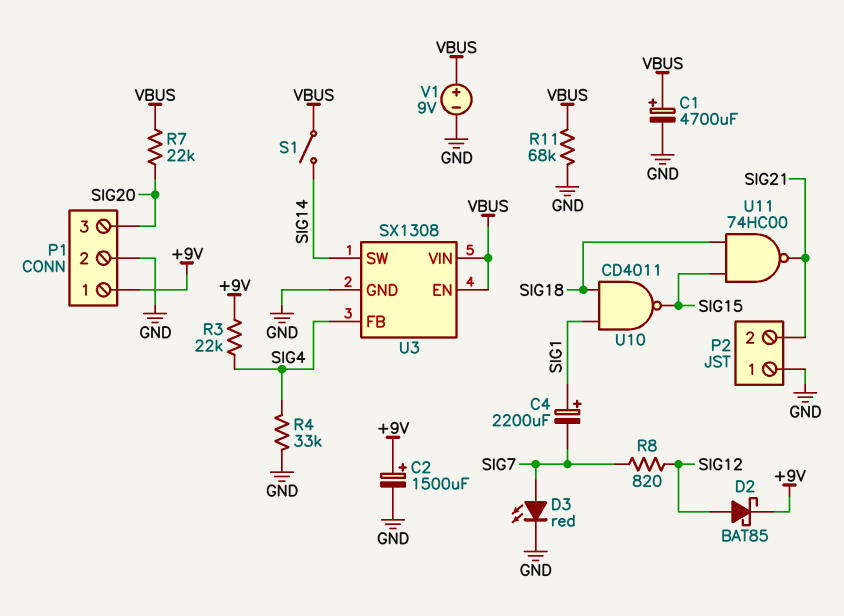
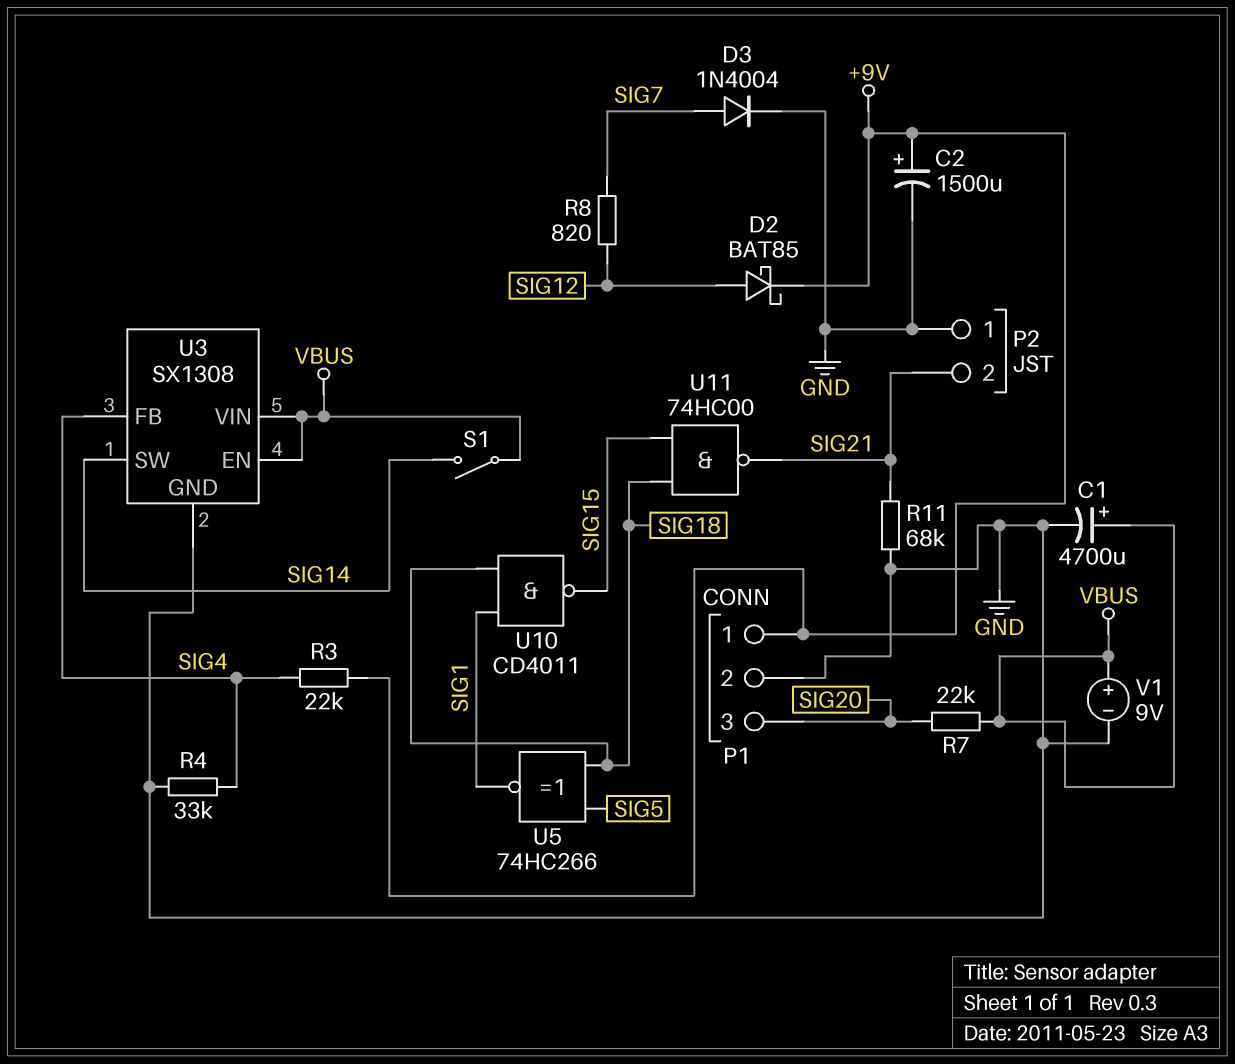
C4: 2200uF (plus SIG1, minus SIG7) -> none
D3: LED red (A SIG7, K GND) -> diode 1N4004 (A SIG7, K GND)
R11: 68k (GND, VBUS) -> 68k (GND, SIG21)
U5: none -> XNOR 74HC266 (in SIG5, in SIG18, out SIG1)

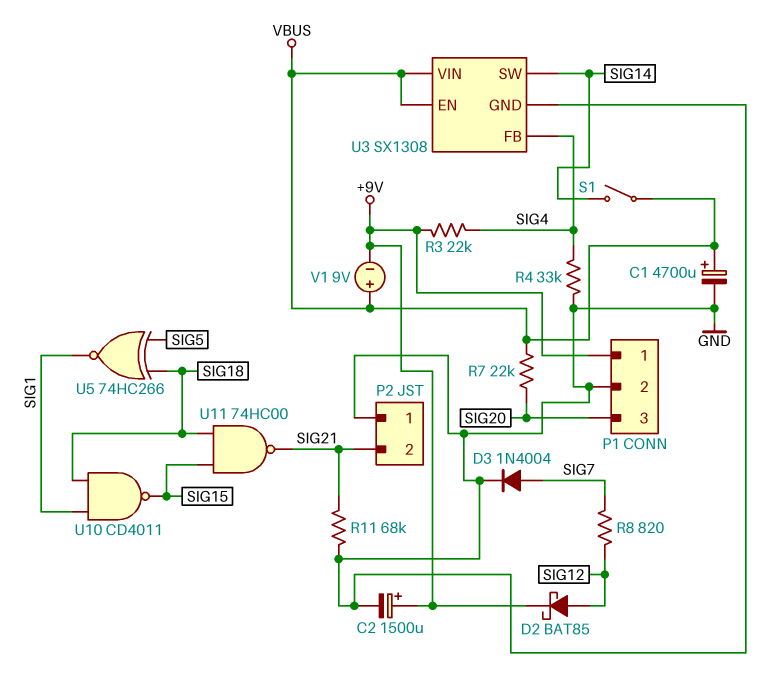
V1: 9V (plus VBUS, minus GND) -> 9V (plus VBUS, minus +9V)

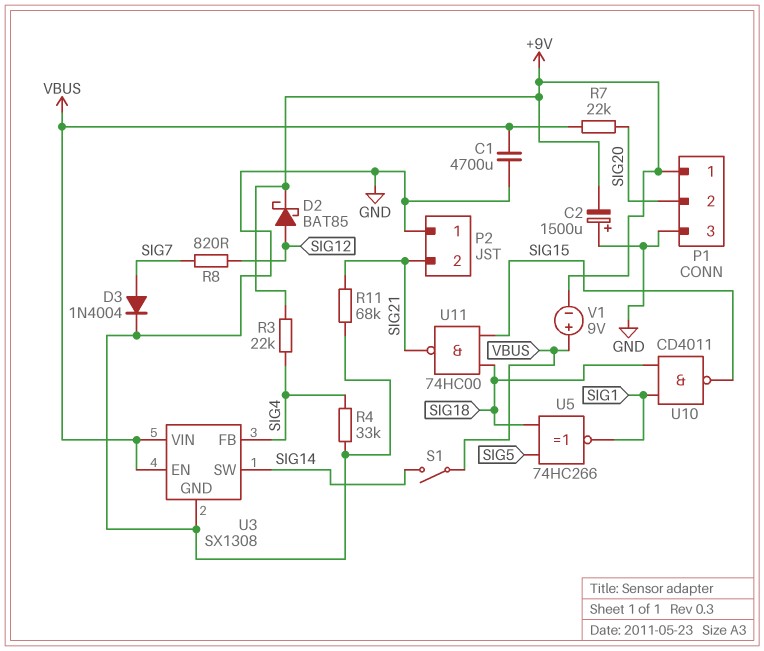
C1: 4700uF (plus VBUS, minus GND) -> 4700uF (GND, VBUS)
C2: 1500uF (plus +9V, minus GND) -> 1500uF (plus GND, minus +9V)
P1 pin 2: GND -> SIG20
P1 pin 3: SIG20 -> GND

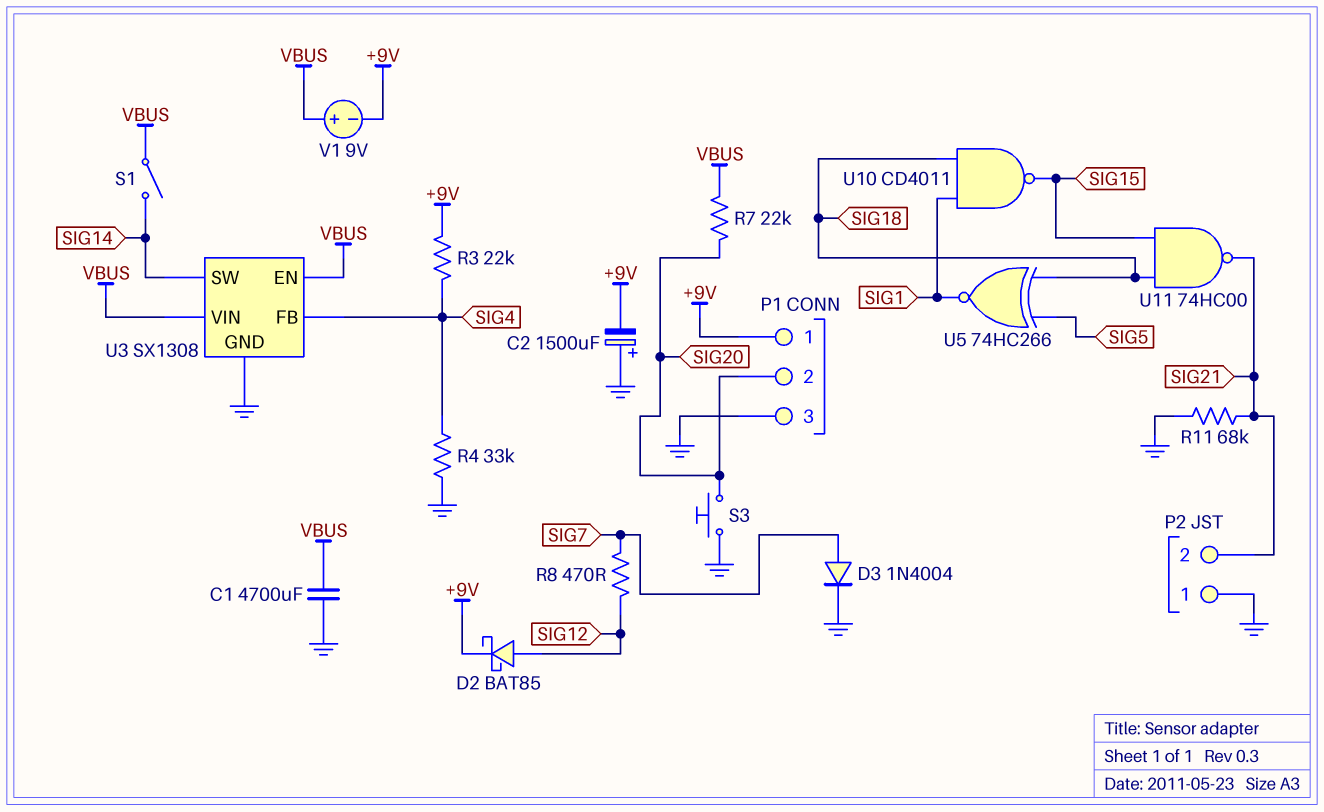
R8: 820 (SIG7, SIG12) -> 470 (SIG7, SIG12)
S3: none -> button (GND, SIG20)

